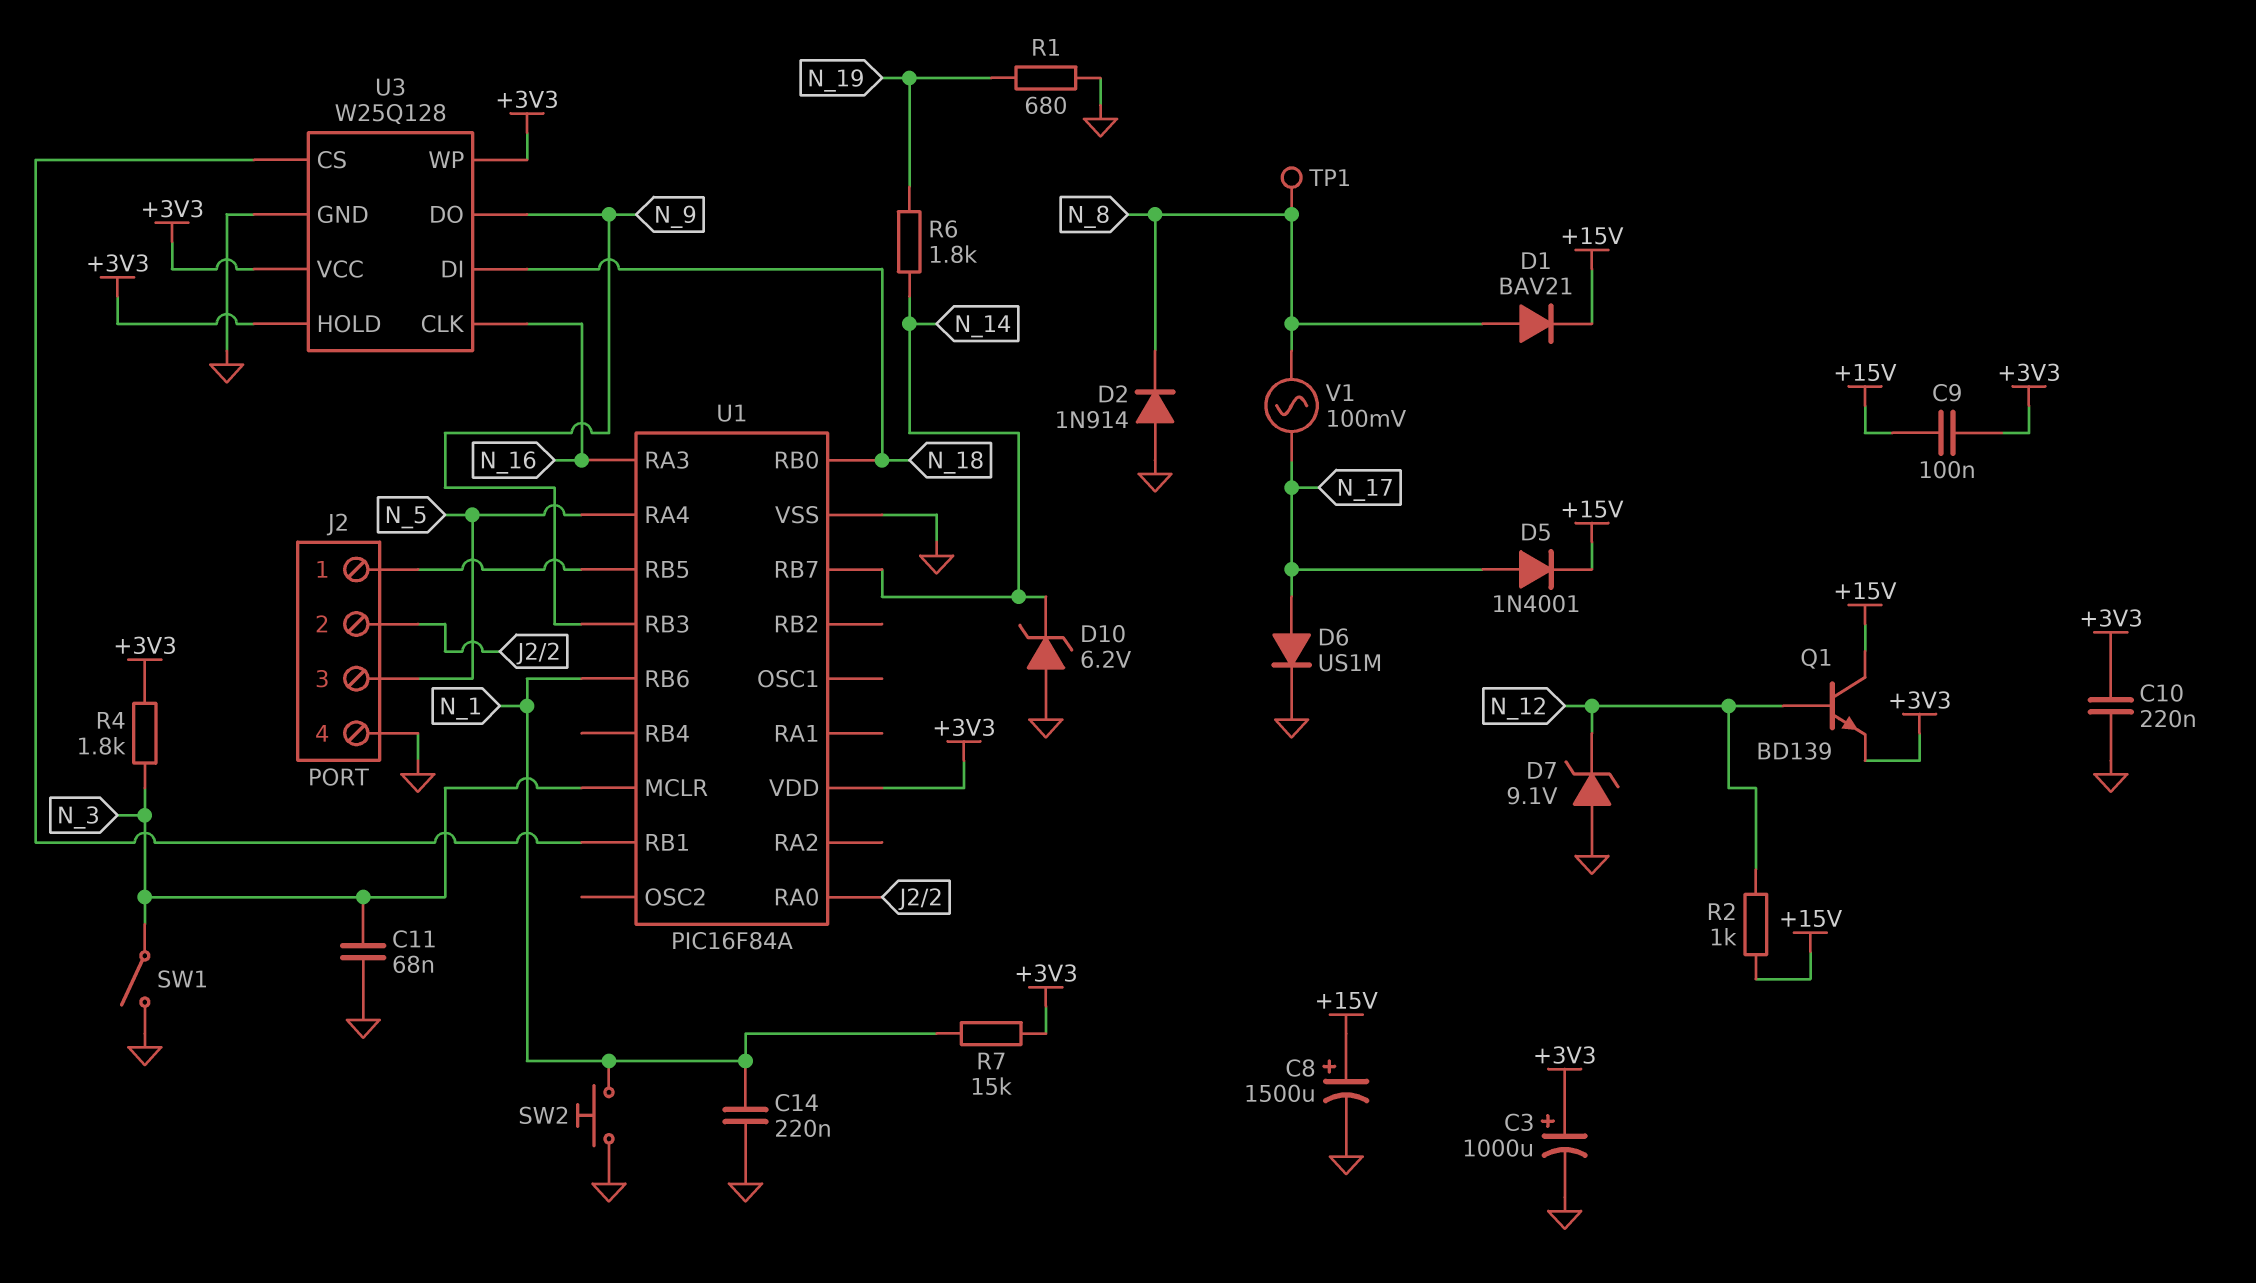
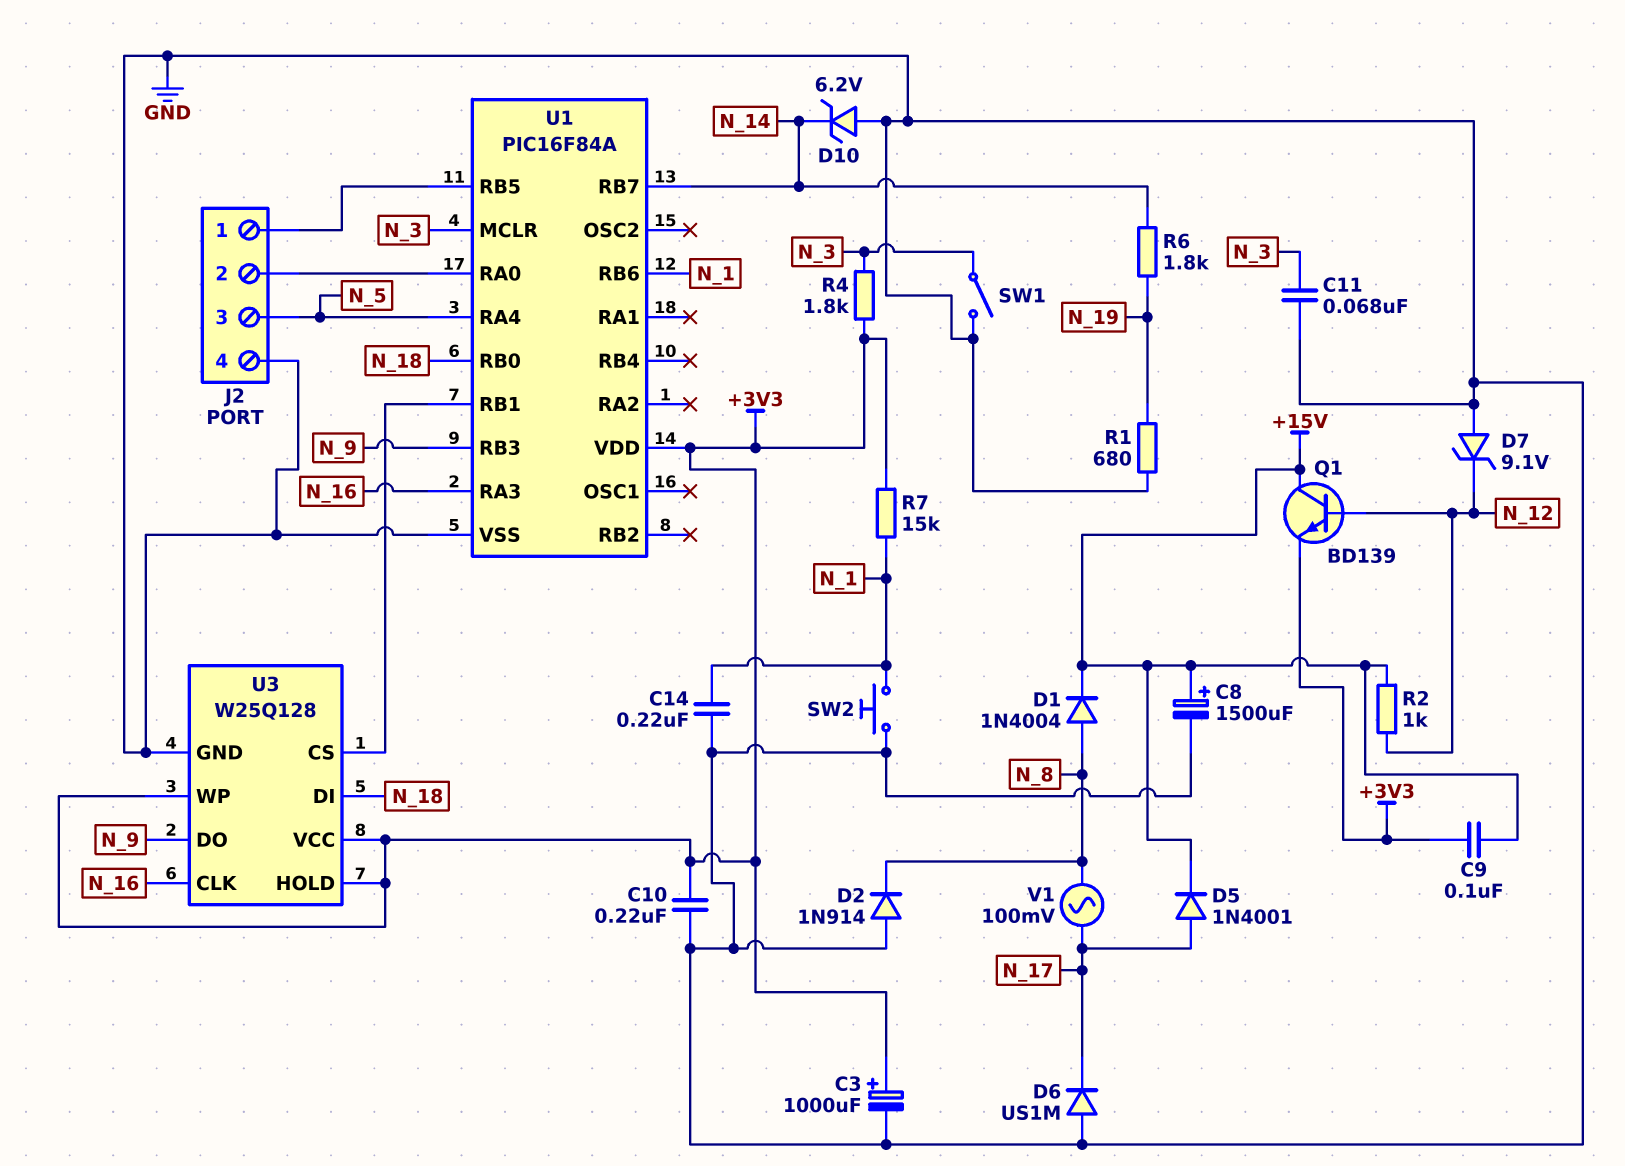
D1: diode BAV21 (A N_8, K +15V) -> diode 1N4004 (A N_8, K +15V)
D6: diode US1M (A N_17, K GND) -> diode US1M (A GND, K N_17)
TP1: test point (N_8) -> none

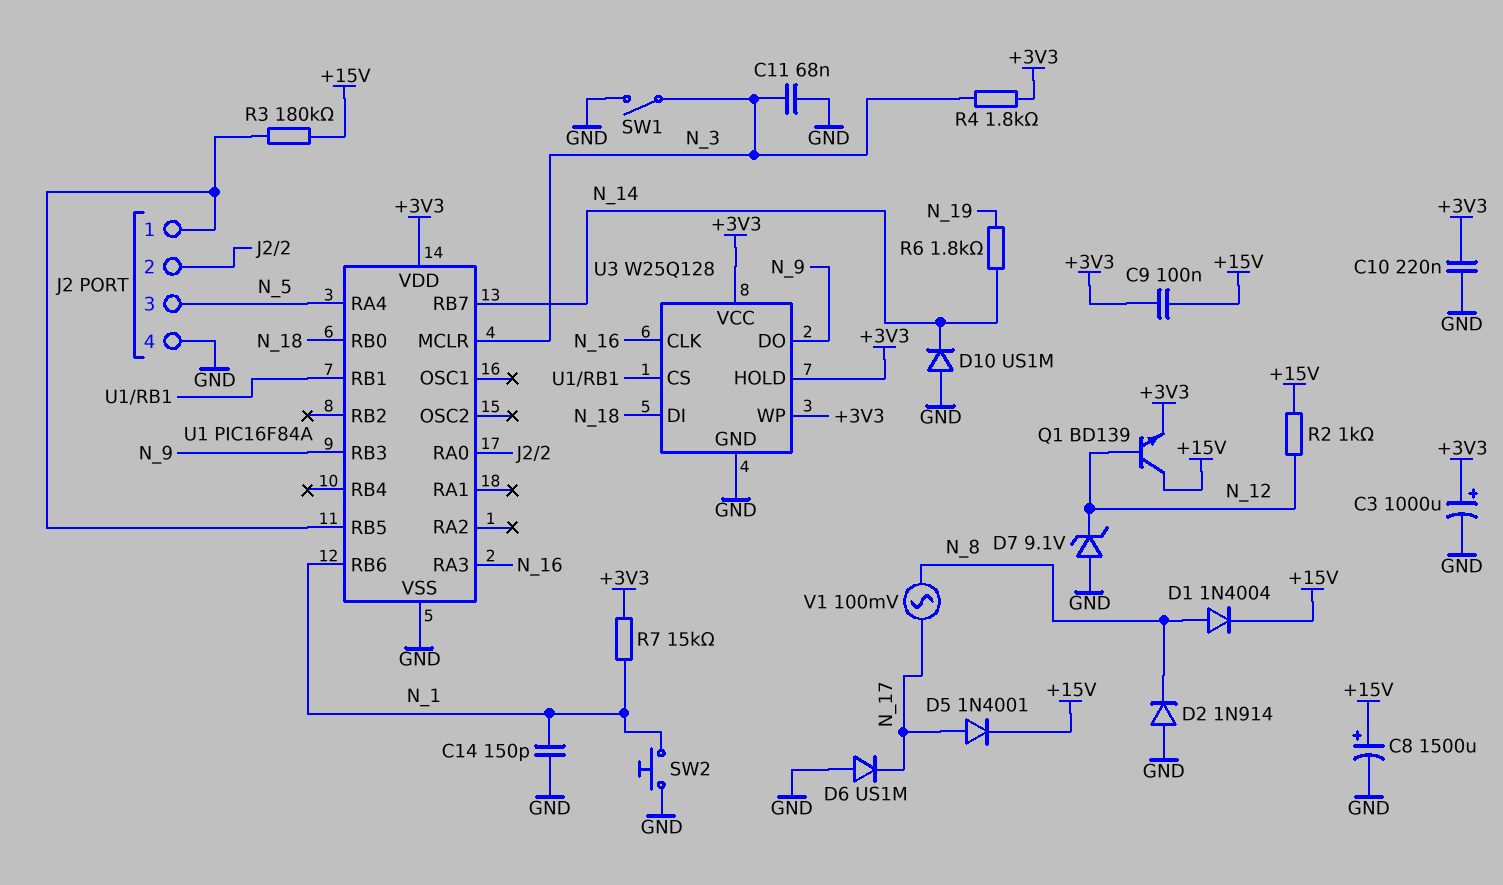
C14: 220nF (GND, N_1) -> 150pF (GND, N_1)
D10: zener 6.2V (A GND, K N_14) -> diode US1M (A GND, K N_14)
R1: 680 (GND, N_19) -> none
R3: none -> 180k (+15V, J2/1)

